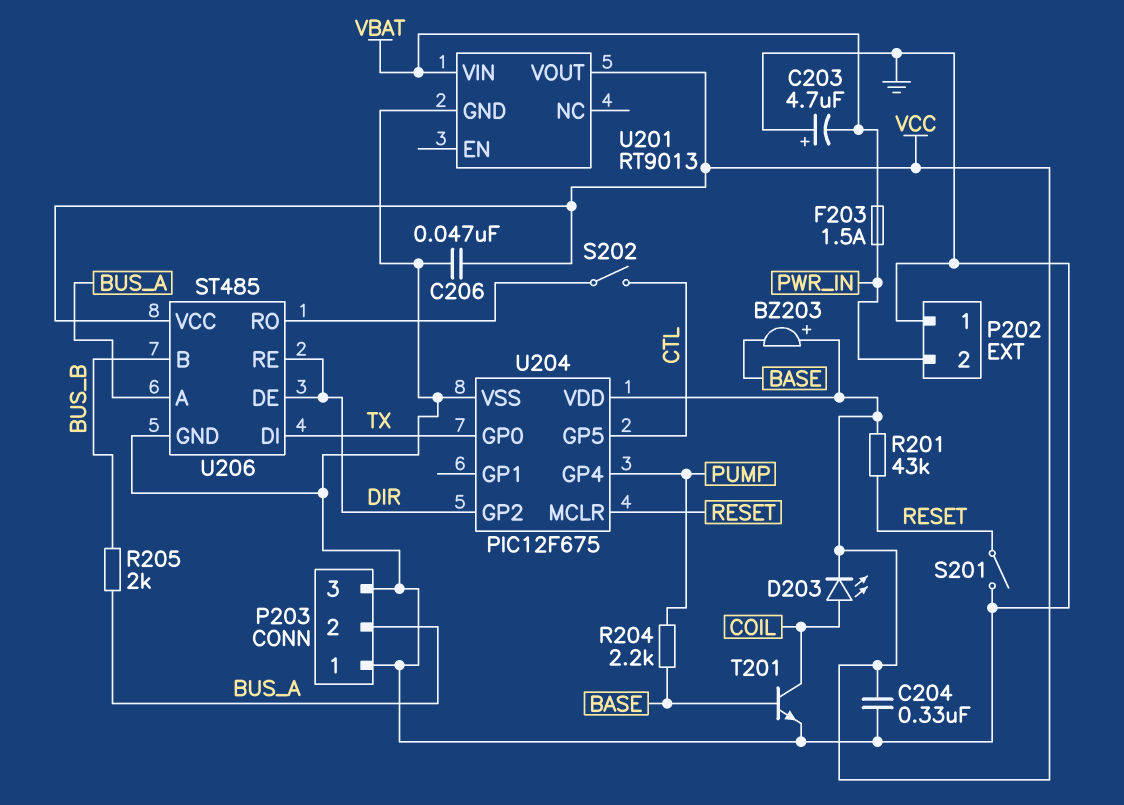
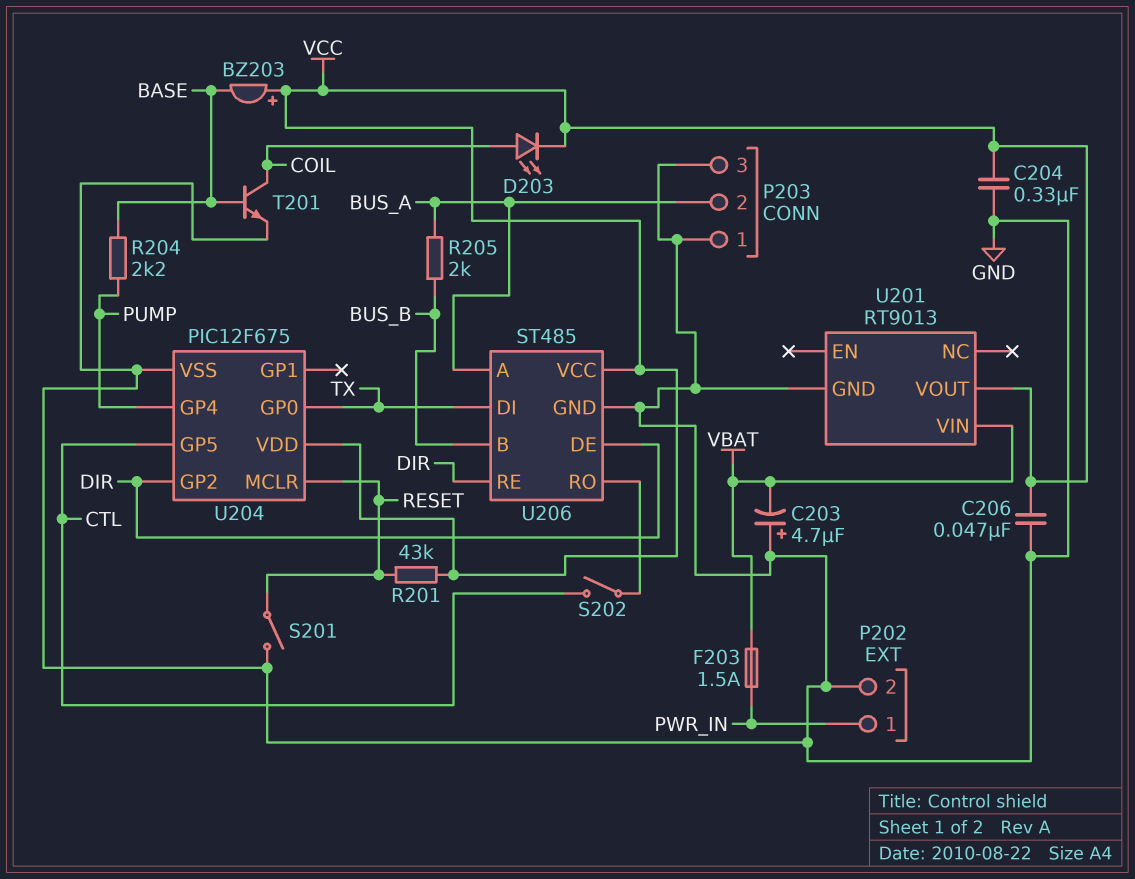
P202 pin 1: GND -> PWR_IN
P202 pin 2: PWR_IN -> GND

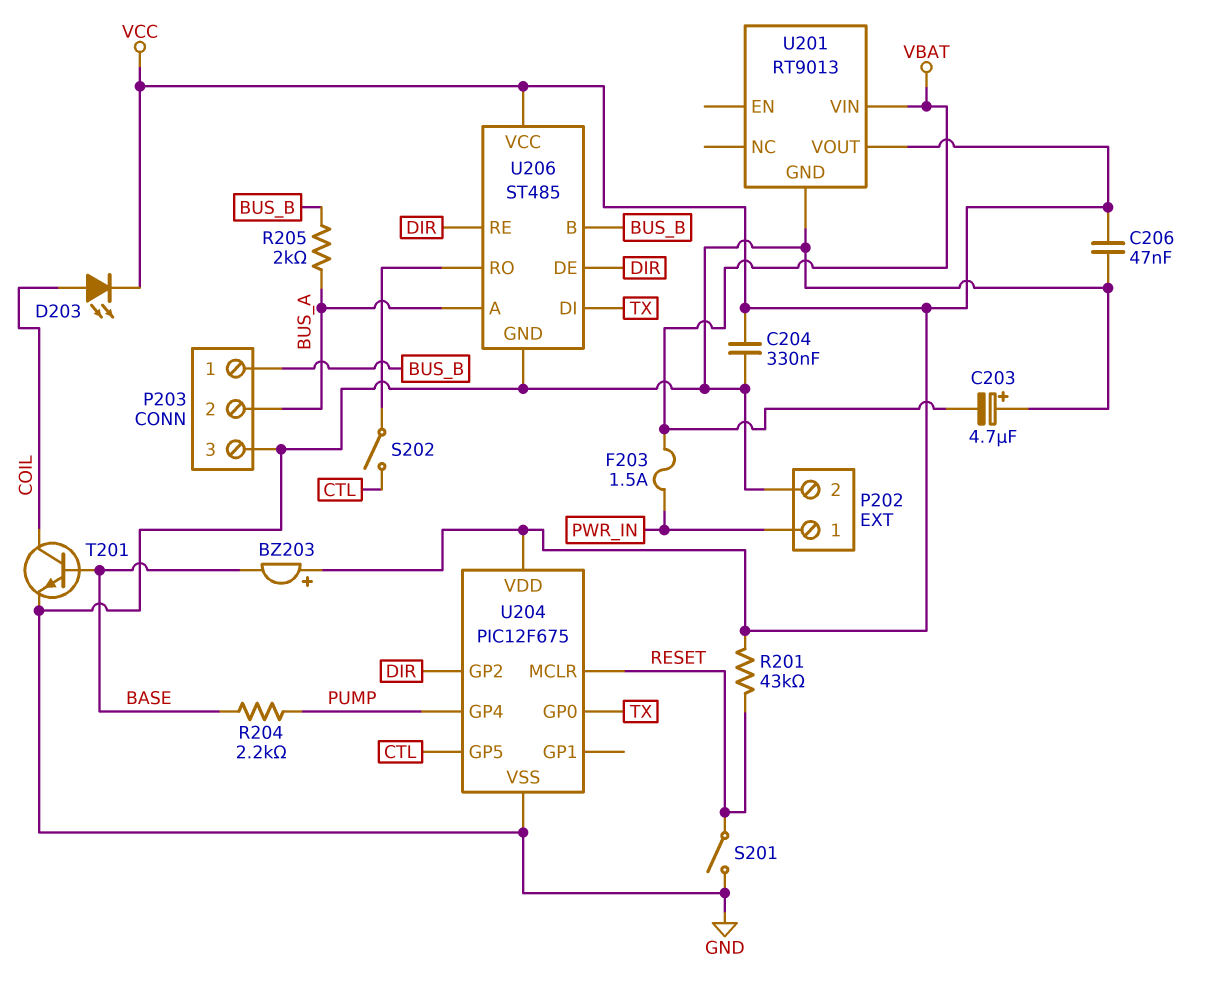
P203 pin 1: GND -> BUS_B

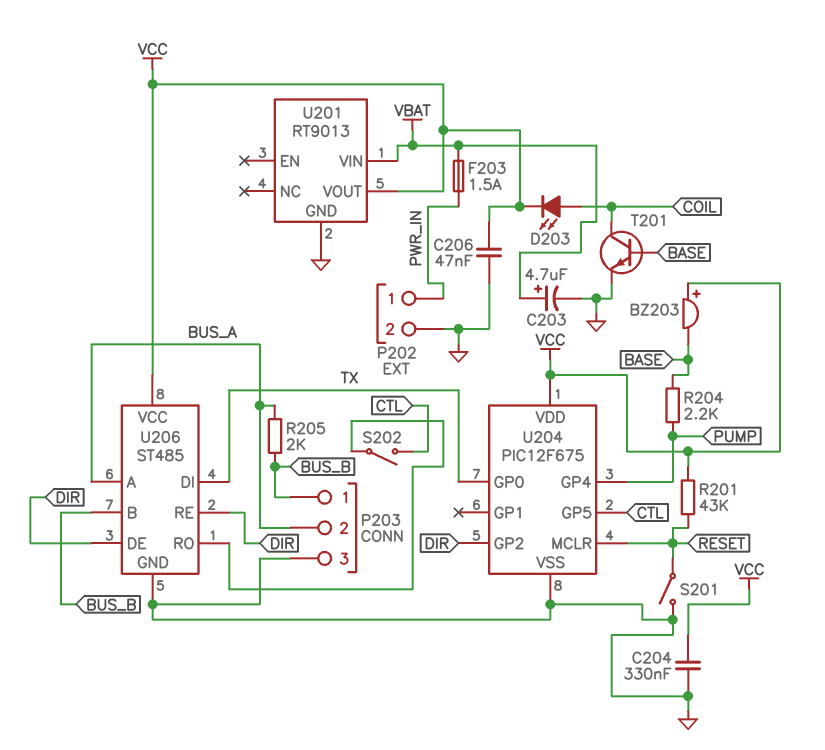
C203: 4.7uF (plus GND, minus VBAT) -> 4.7uF (plus VBAT, minus GND)

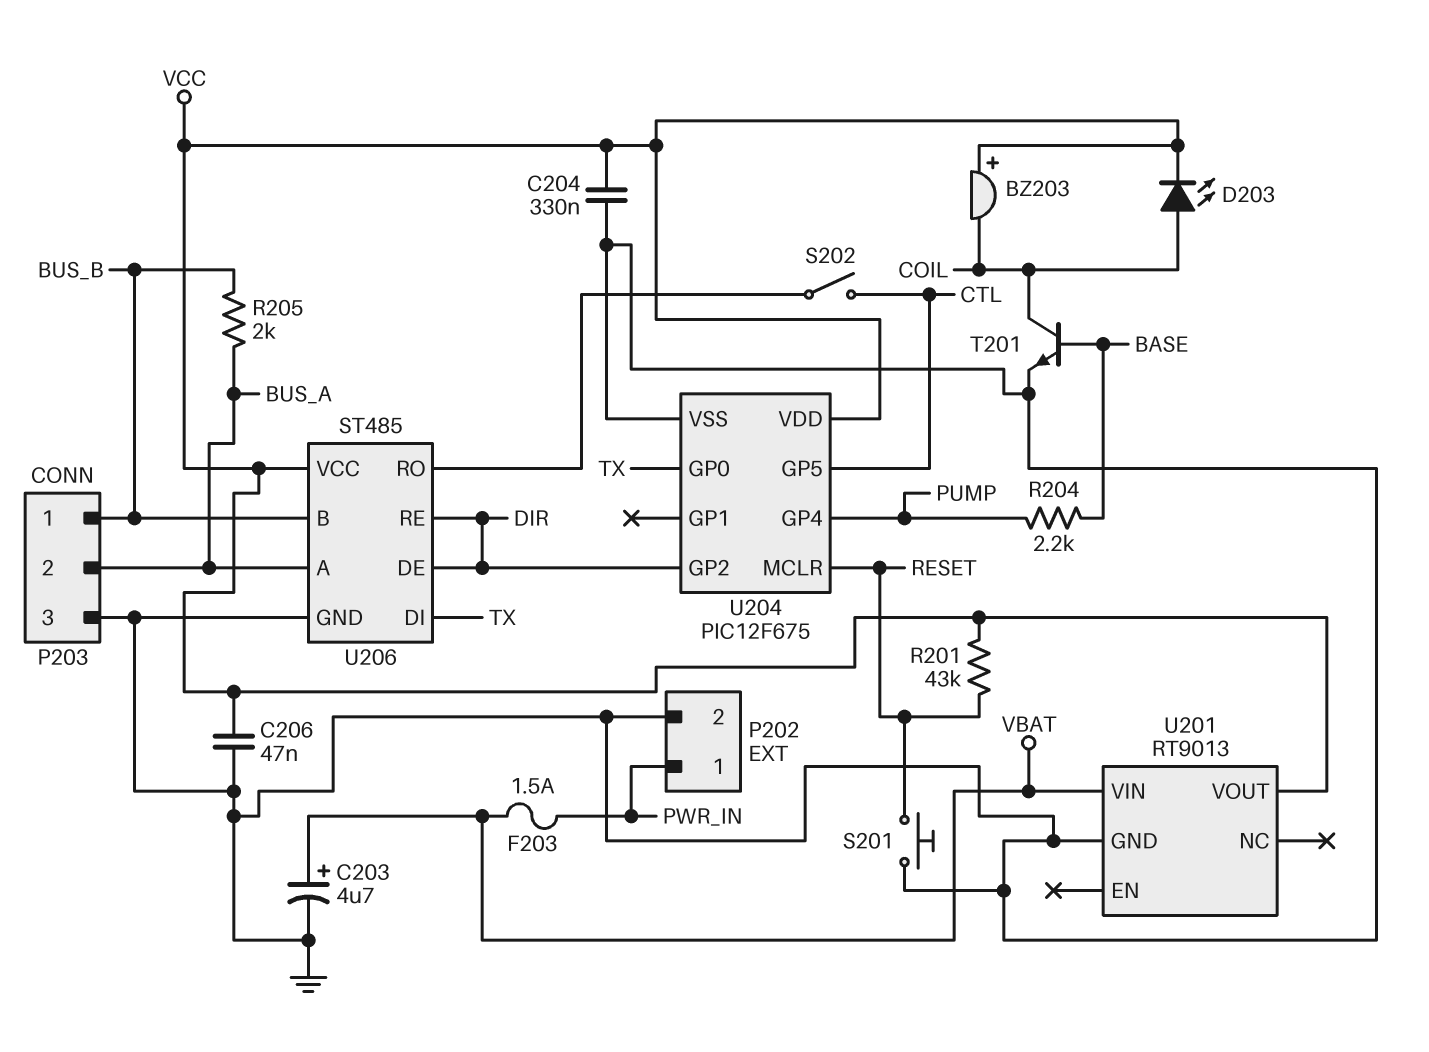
BZ203: buzzer (plus VCC, minus BASE) -> buzzer (plus VCC, minus COIL)
S201: switch (GND, RESET) -> button (GND, RESET)

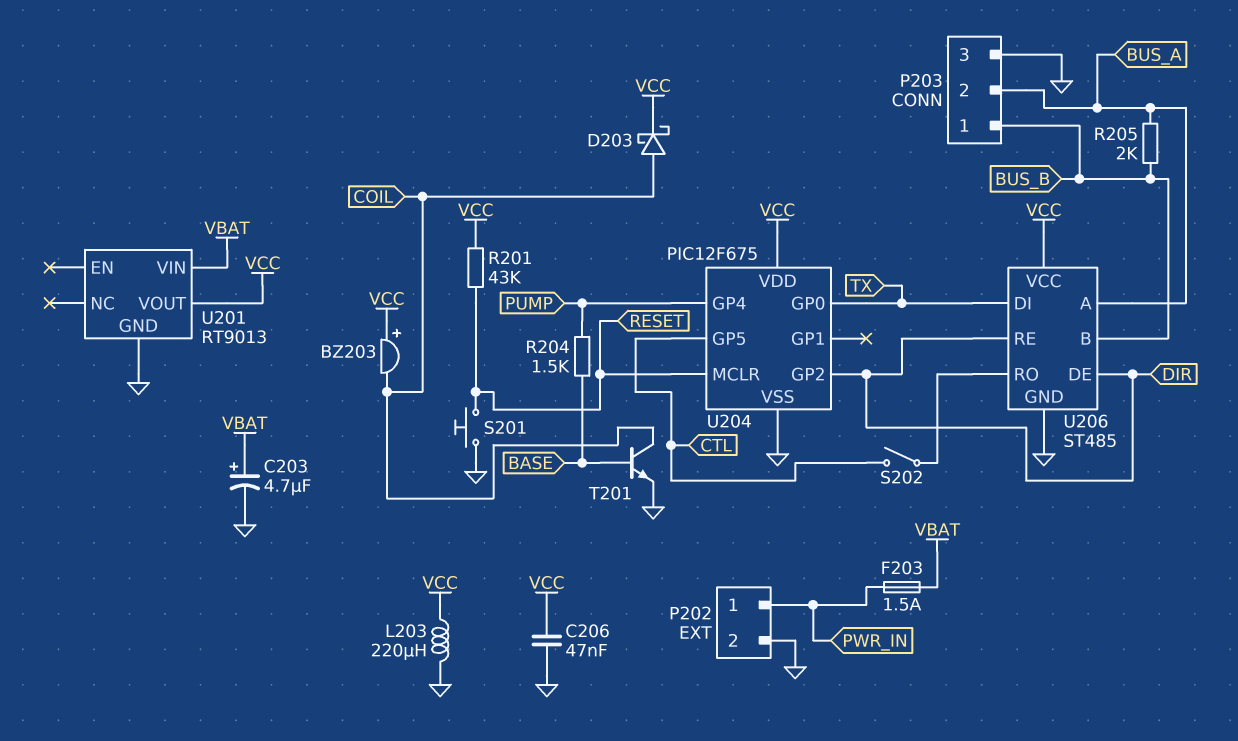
C204: 330nF (GND, VCC) -> none
D203: LED (A COIL, K VCC) -> schottky (A COIL, K VCC)
L203: none -> 220uH (GND, VCC)
R204: 2.2k (BASE, PUMP) -> 1.5k (BASE, PUMP)

